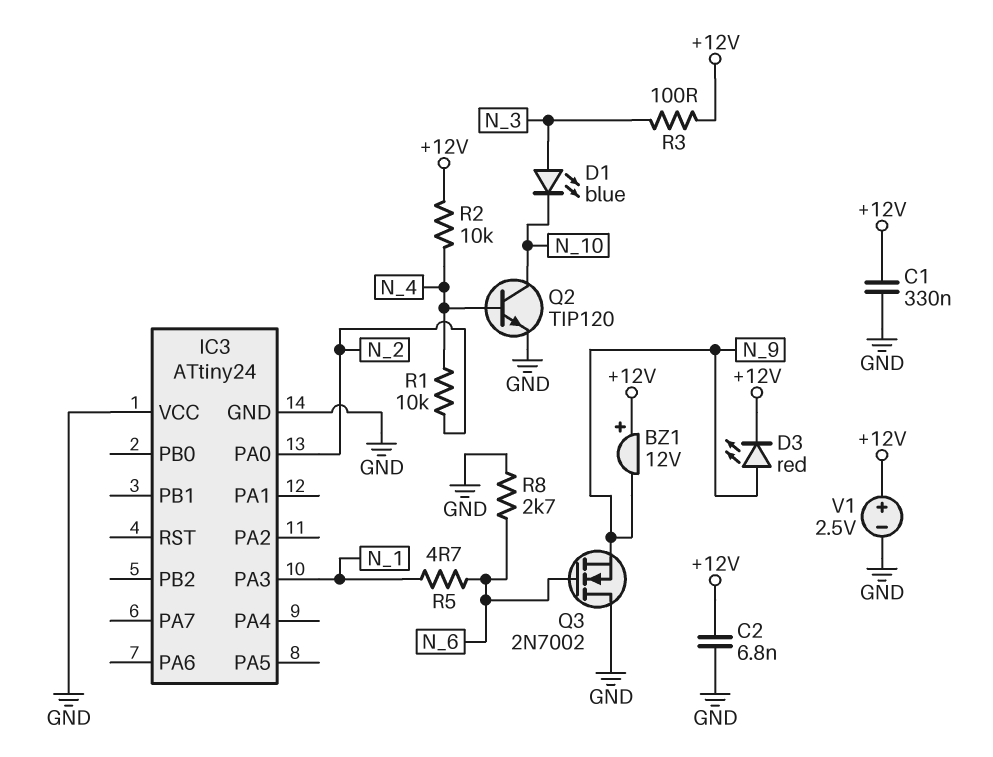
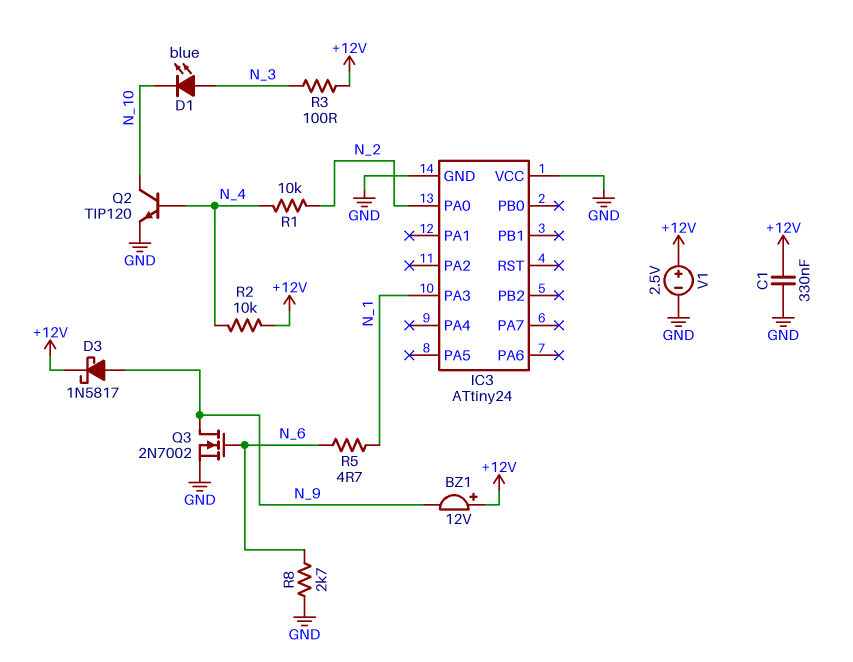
C2: 6.8nF (+12V, GND) -> none
D3: LED red (A N_9, K +12V) -> schottky 1N5817 (A N_9, K +12V)
Q3: NMOS 2N7002 (G N_6, D GND, S N_9) -> NMOS 2N7002 (G N_6, D N_9, S GND)

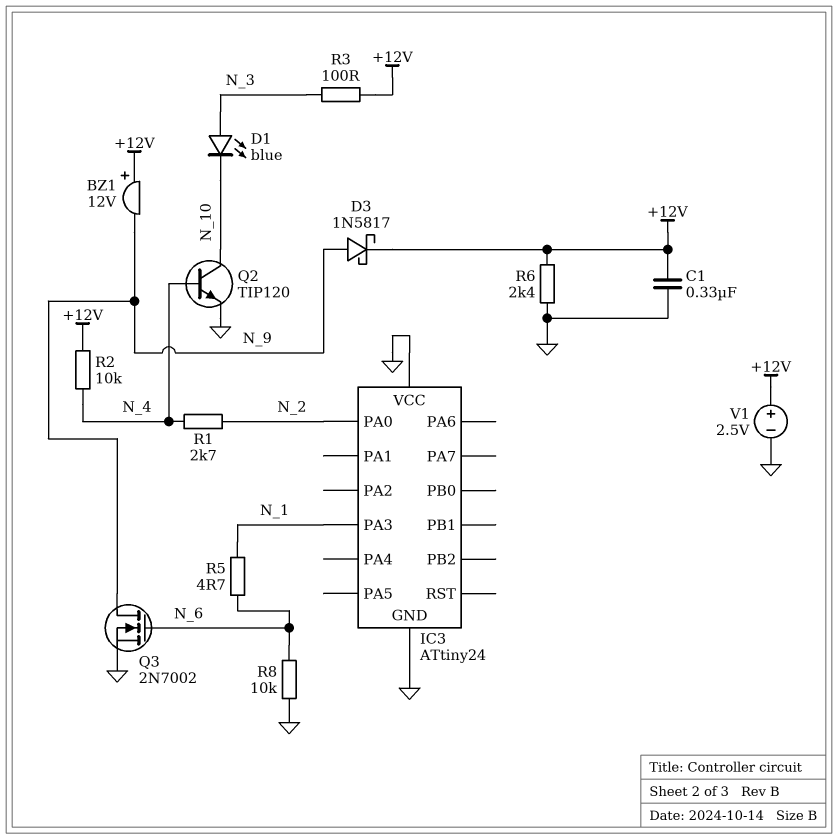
R1: 10k (N_2, N_4) -> 2.7k (N_2, N_4)
R6: none -> 2.4k (+12V, GND)
R8: 2.7k (GND, N_6) -> 10k (GND, N_6)

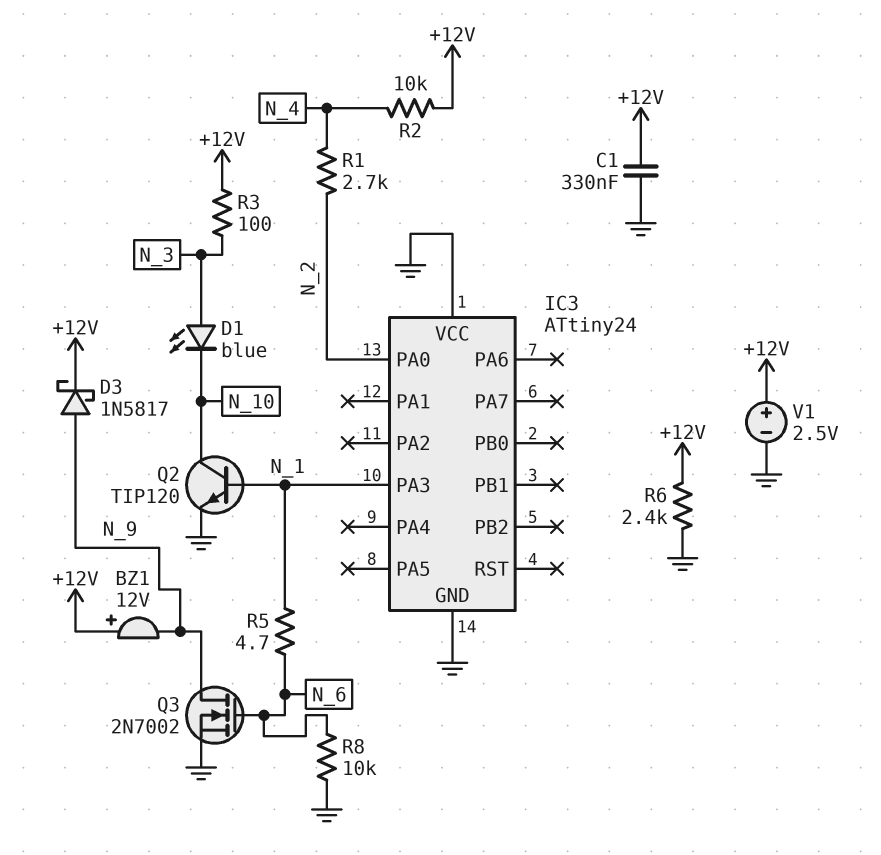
Q2: NPN TIP120 (B N_4, C N_10, E GND) -> NPN TIP120 (B N_1, C N_10, E GND)

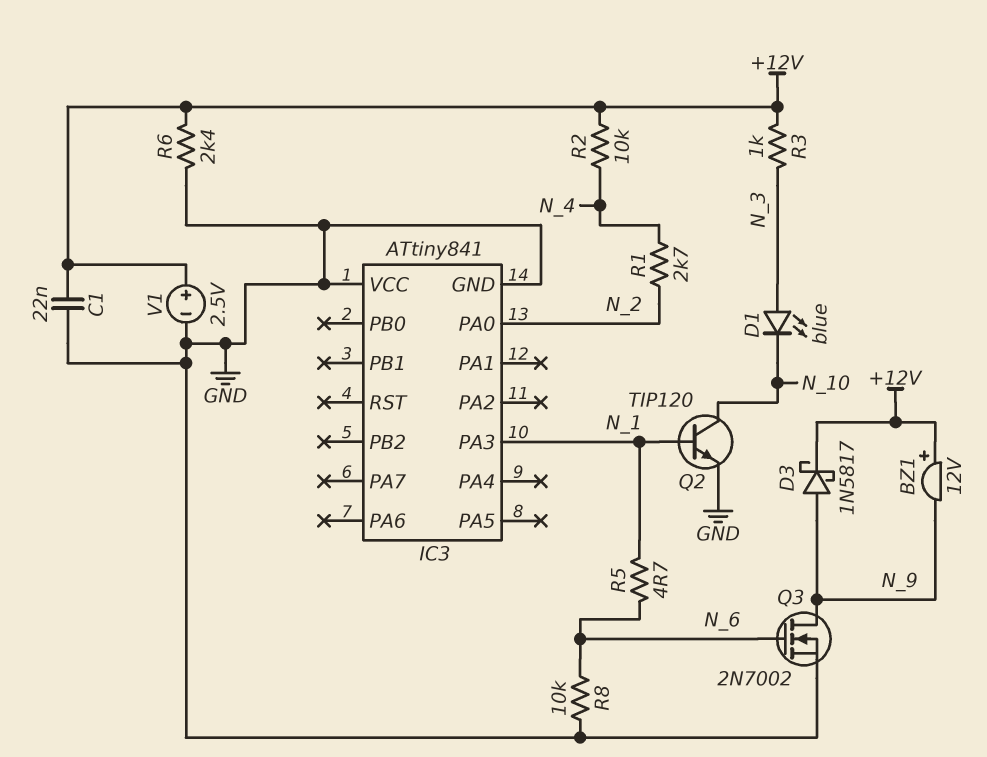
C1: 330nF (+12V, GND) -> 22nF (+12V, GND)
IC3: ATtiny24 -> ATtiny841
R3: 100 (+12V, N_3) -> 1k (+12V, N_3)

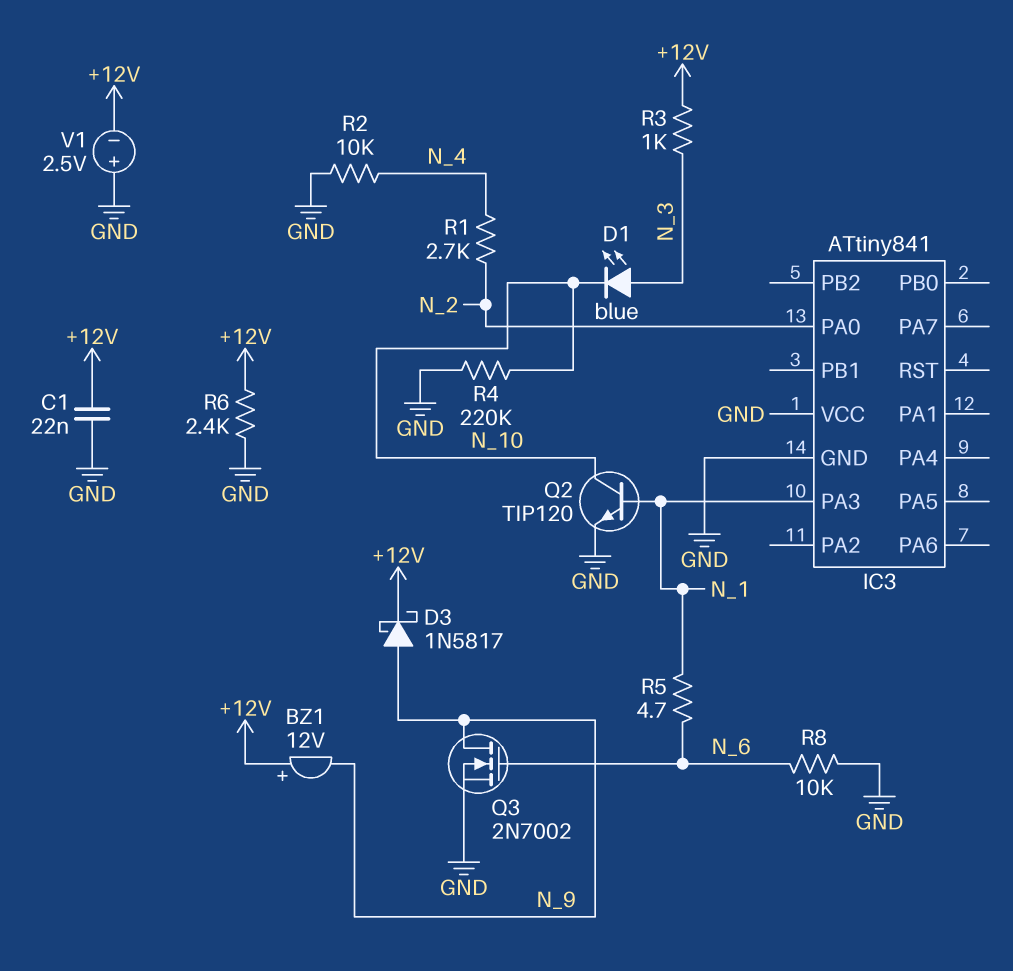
R2: 10k (+12V, N_4) -> 10k (GND, N_4)
R4: none -> 220k (GND, N_10)
V1: 2.5V (plus +12V, minus GND) -> 2.5V (plus GND, minus +12V)

